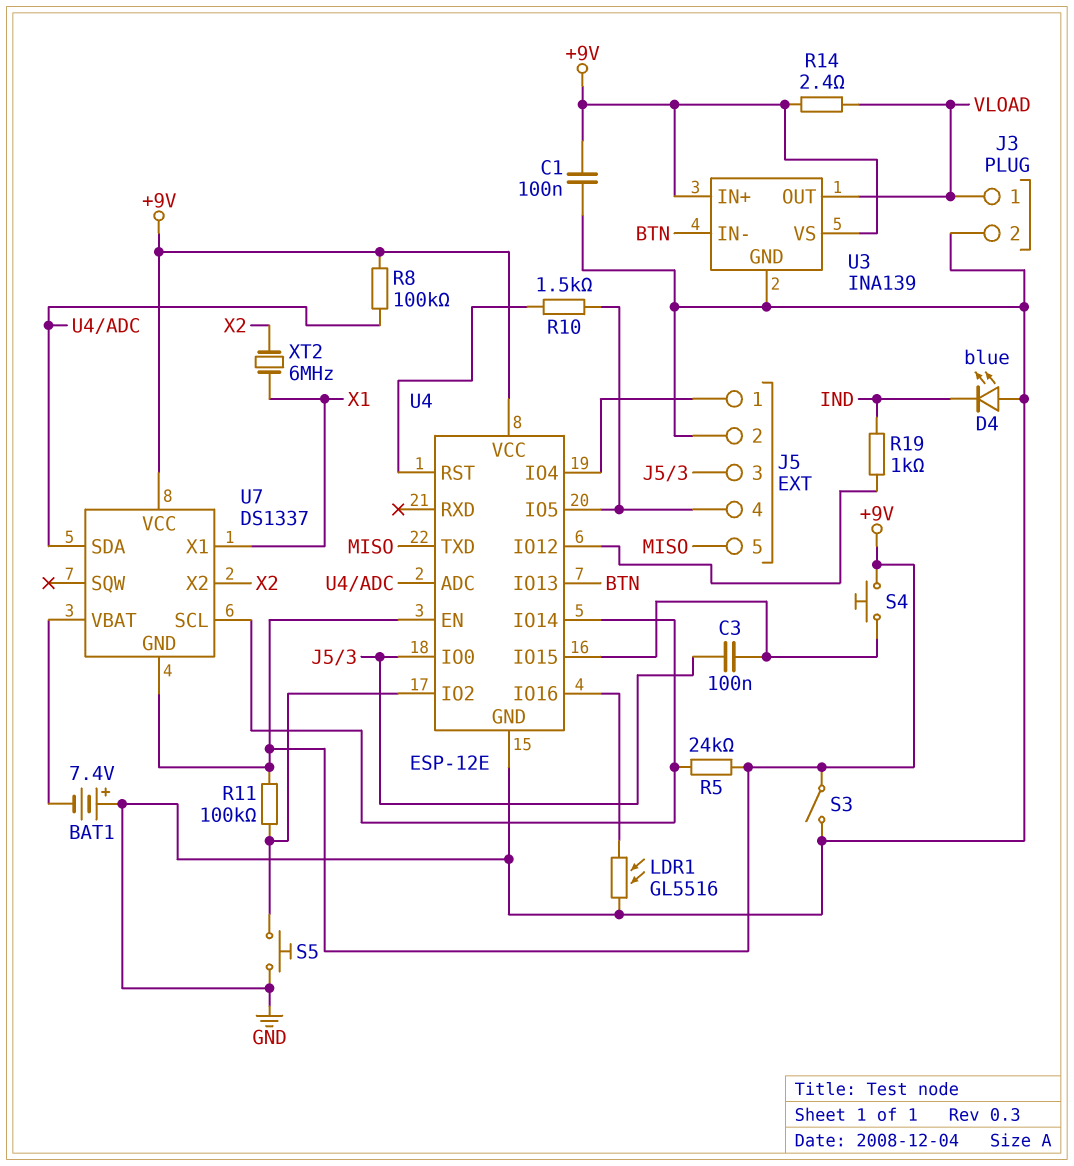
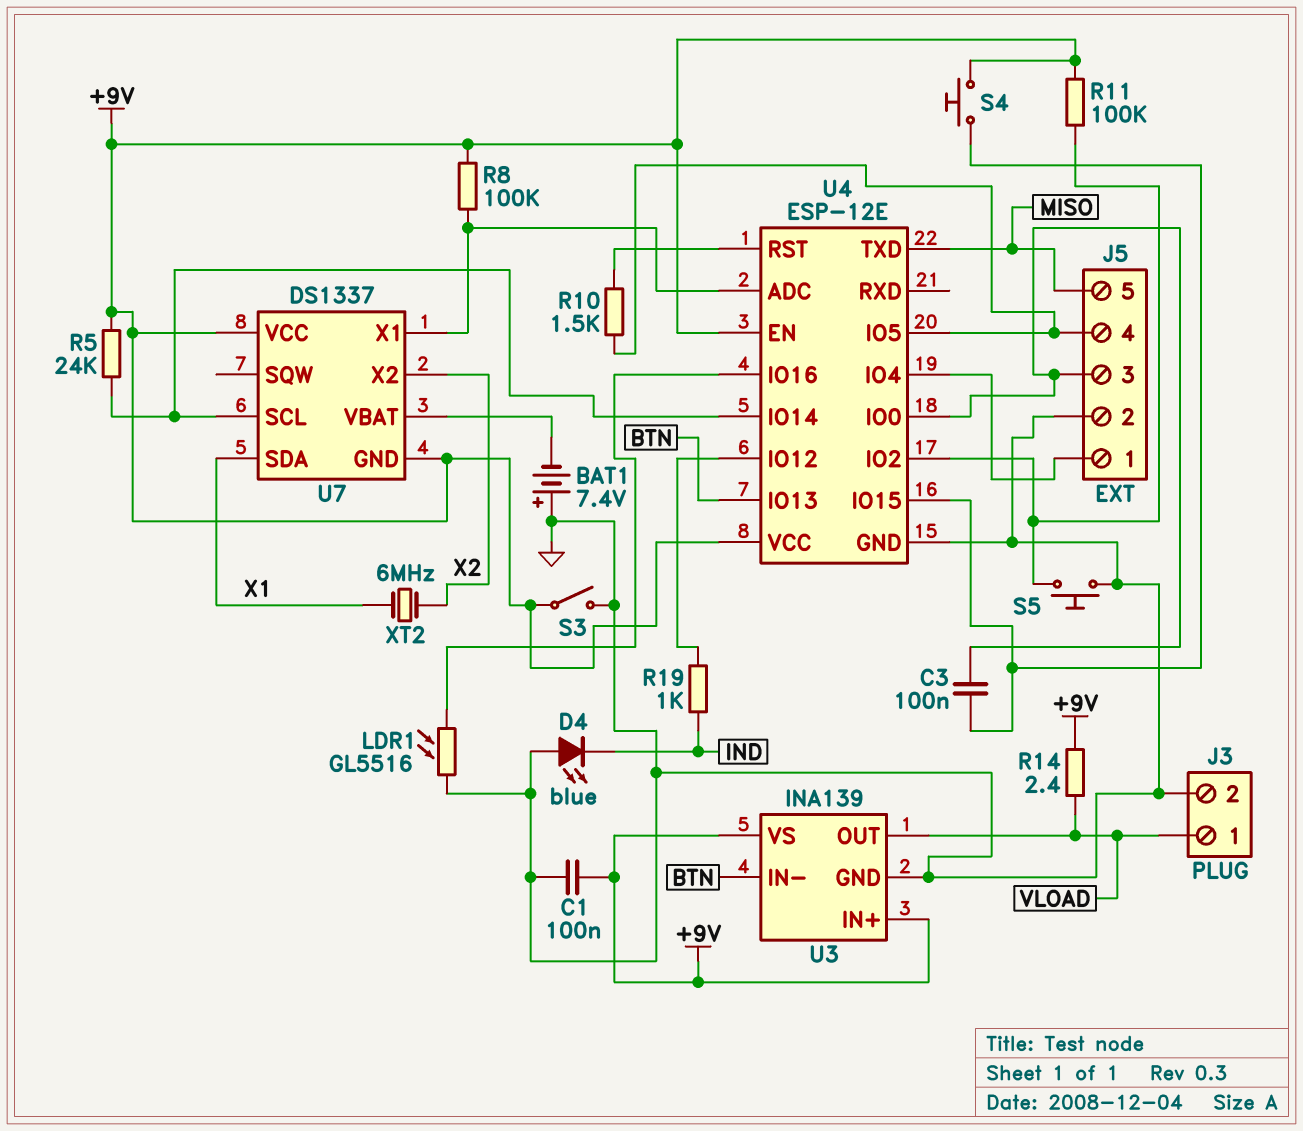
U7 pin SDA: U4/ADC -> X1
U7 pin X1: X1 -> U4/ADC

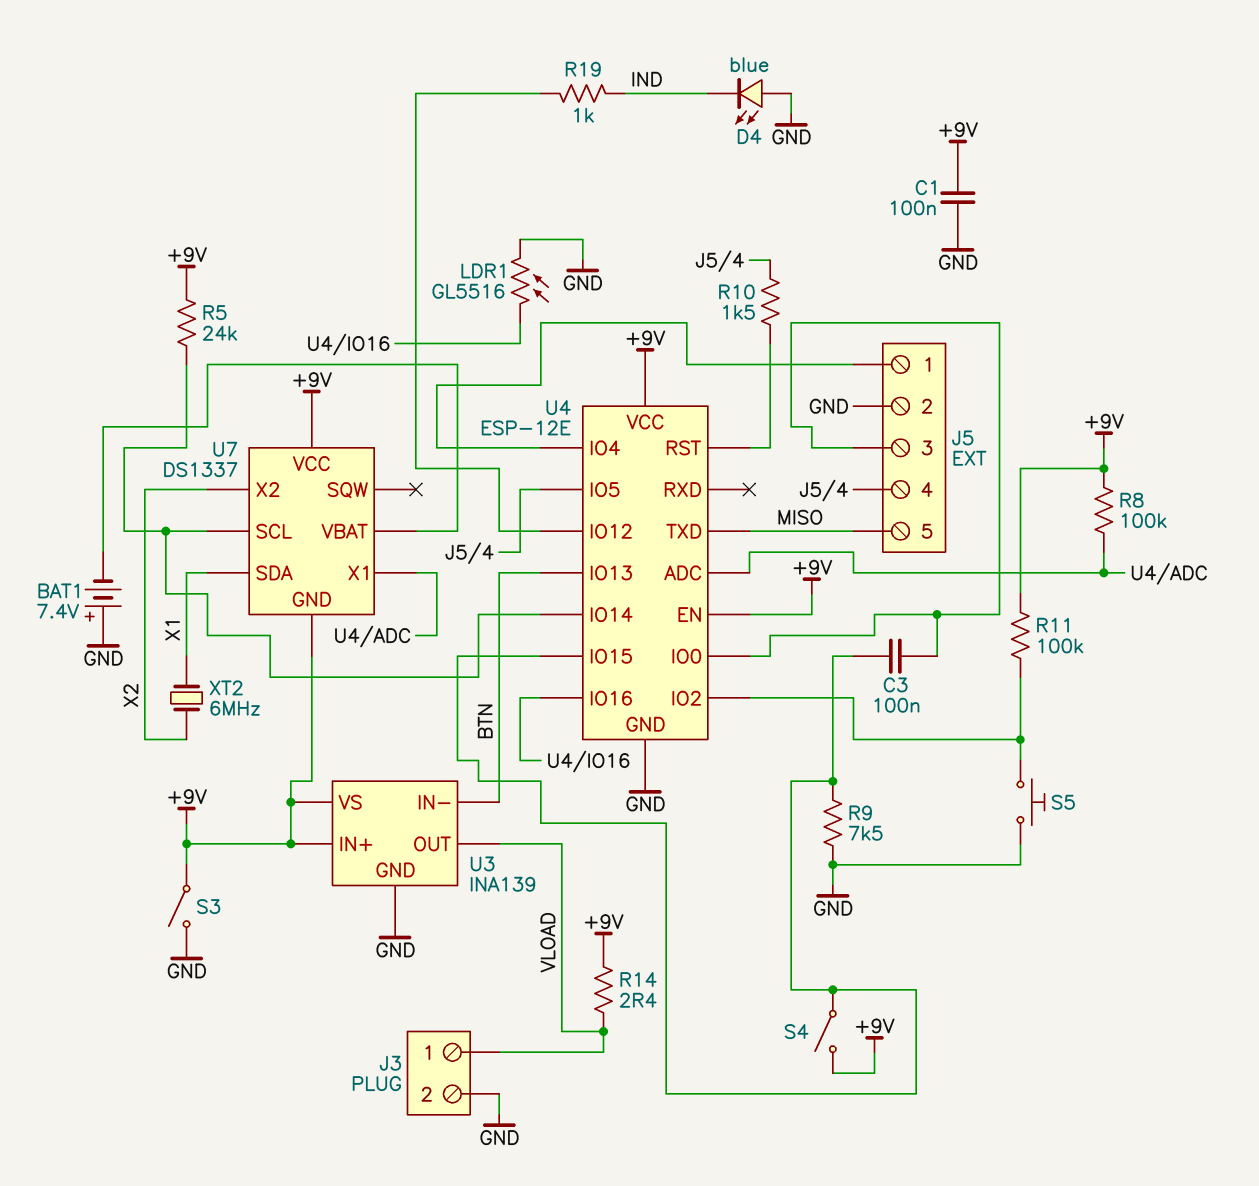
R9: none -> 7.5k (GND, U4/IO15)
S4: button (+9V, U4/IO15) -> switch (+9V, U4/IO15)

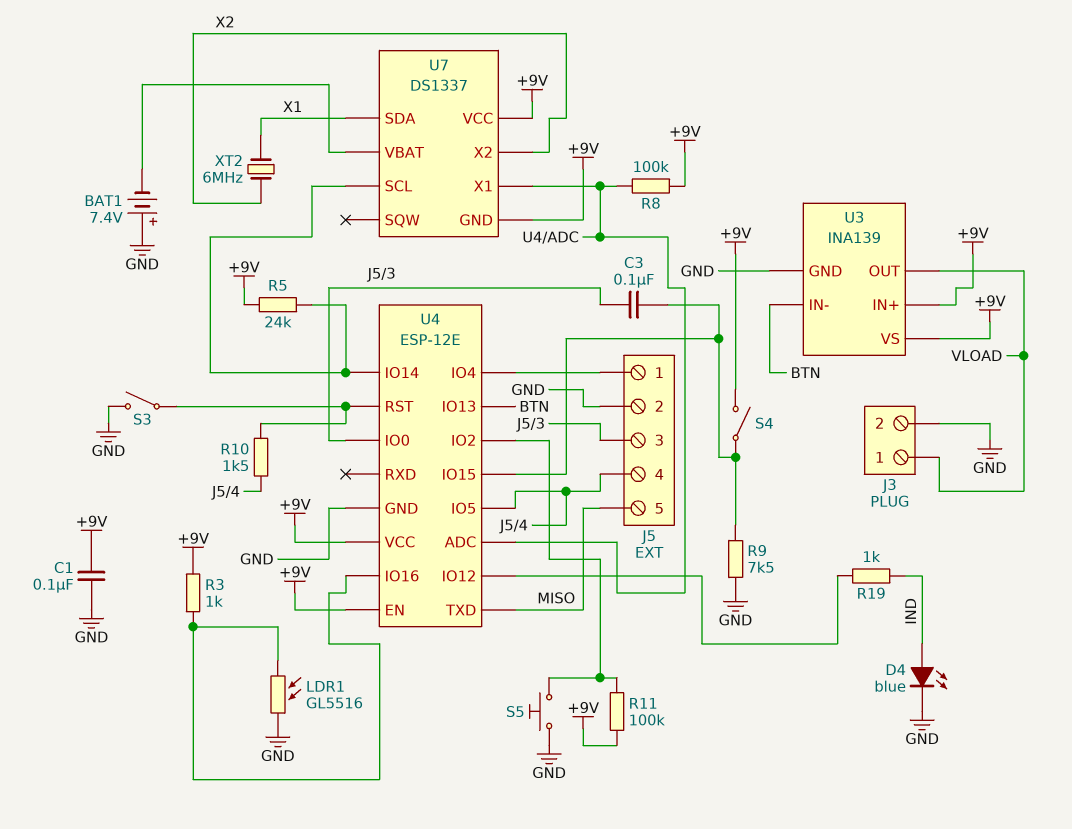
D4: LED blue (A GND, K IND) -> LED blue (A IND, K GND)
R3: none -> 1k (+9V, U4/IO16)
R14: 2.4 (+9V, VLOAD) -> none
S3: switch (+9V, GND) -> switch (GND, U4/RST)

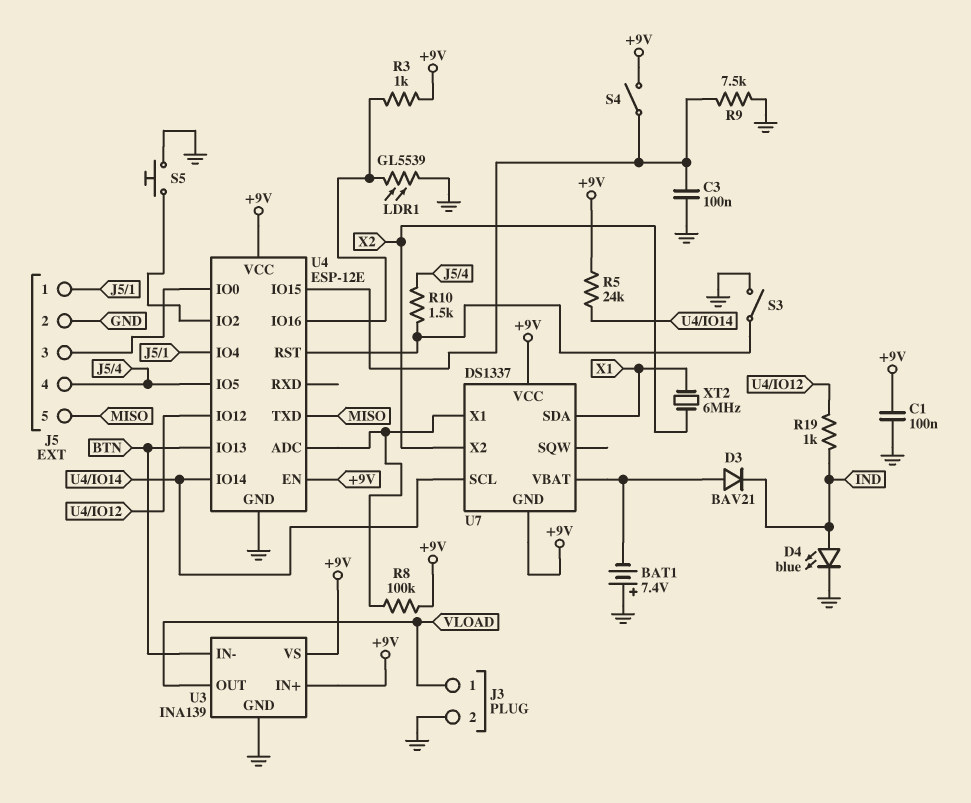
C3: 100nF (J5/3, U4/IO15) -> 100nF (GND, U4/IO15)
D3: none -> diode BAV21 (A U7/VBAT, K IND)
LDR1: GL5516 (GND, U4/IO16) -> GL5539 (GND, U4/IO16)
R11: 100k (+9V, U4/IO2) -> none

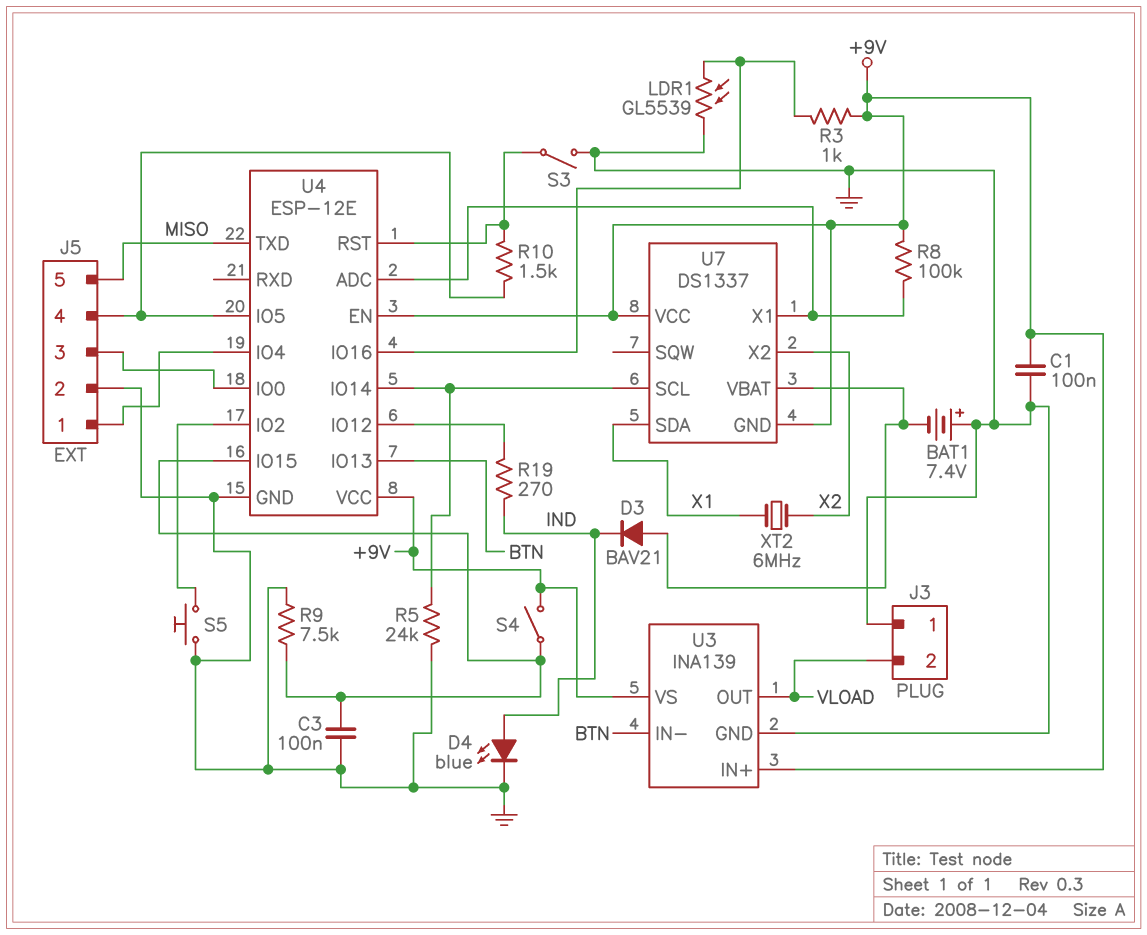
J3 pin 1: VLOAD -> GND
J3 pin 2: GND -> VLOAD
R5: 24k (+9V, U4/IO14) -> 24k (GND, U4/IO14)
R19: 1k (IND, U4/IO12) -> 270 (IND, U4/IO12)

